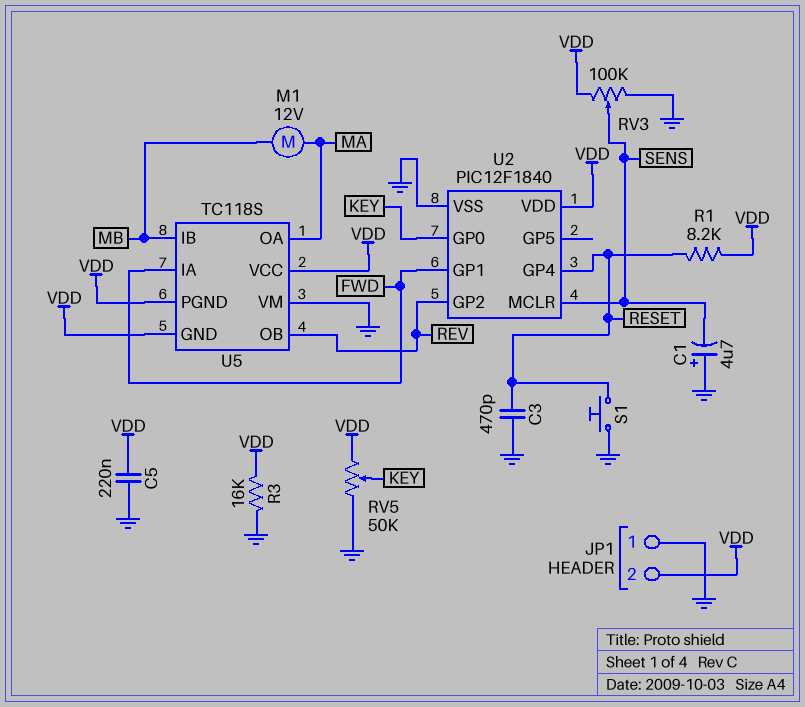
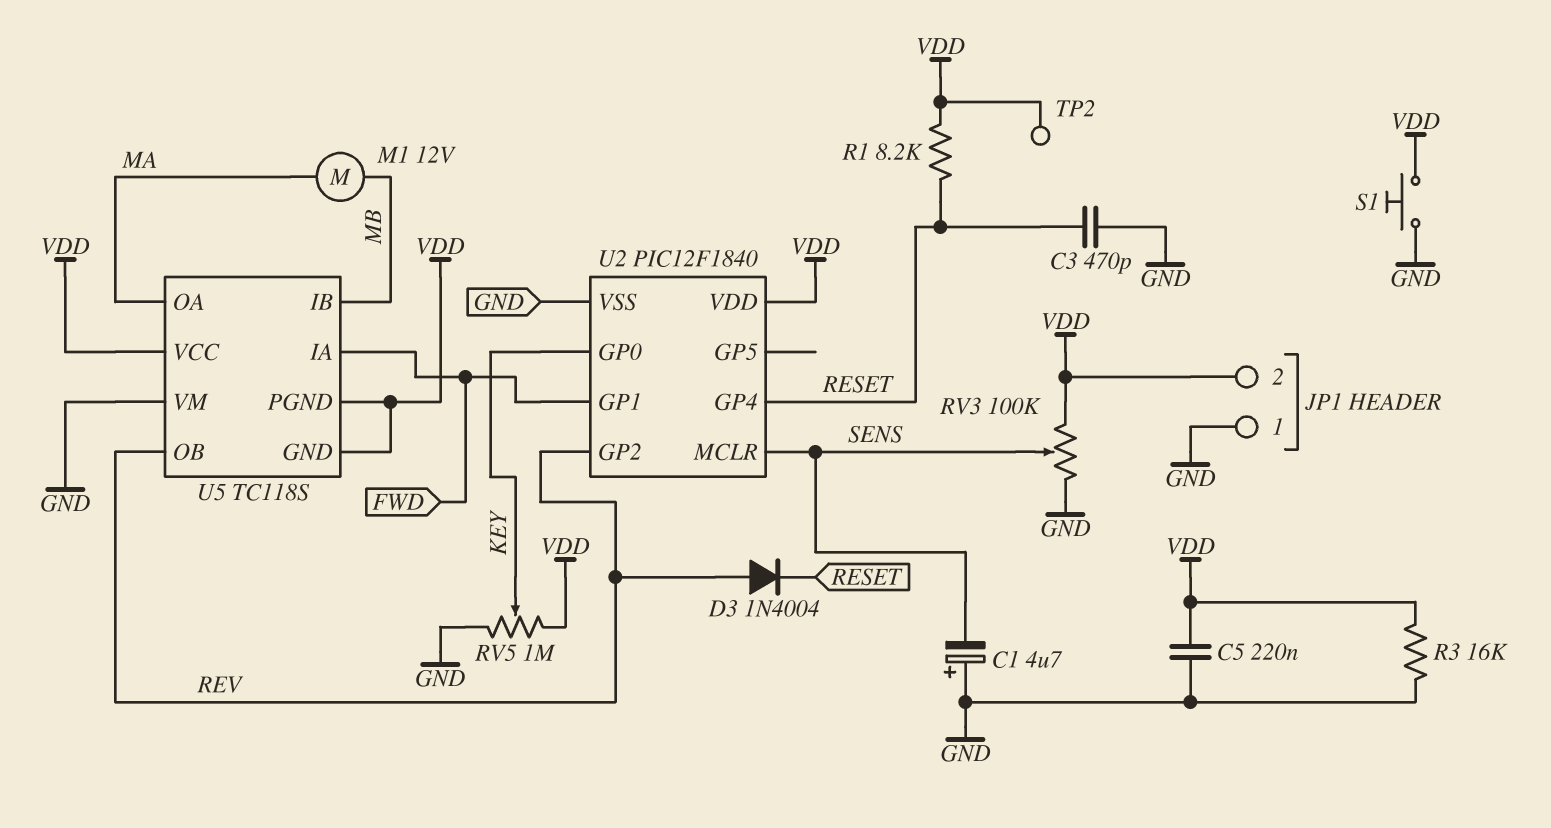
D3: none -> diode 1N4004 (A REV, K RESET)
RV5: 50k (GND, VDD, wiper KEY) -> 1M (GND, VDD, wiper KEY)
S1: button (GND, RESET) -> button (GND, VDD)
TP2: none -> test point (VDD)

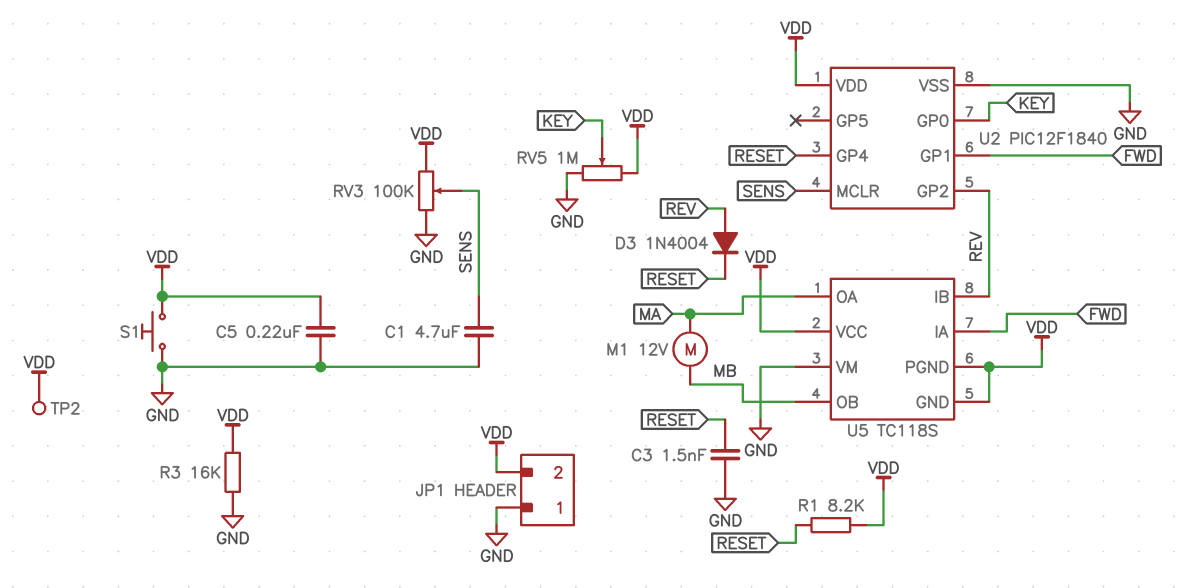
C1: 4.7uF (plus GND, minus SENS) -> 4.7uF (GND, SENS)
C3: 470pF (GND, RESET) -> 1.5nF (GND, RESET)
U5 pin IB: MB -> REV
U5 pin OB: REV -> MB

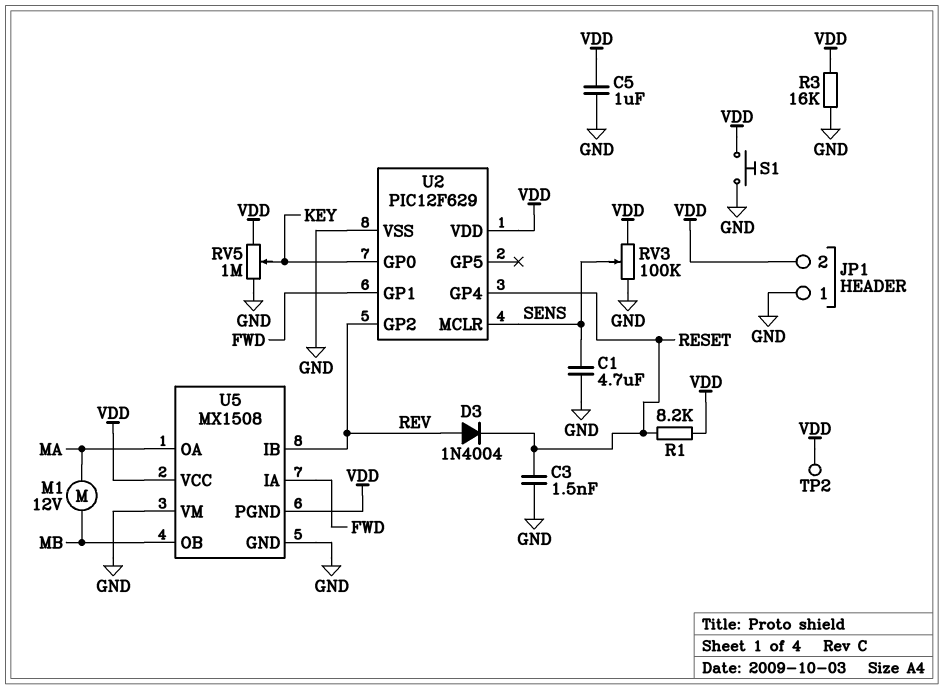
C5: 220nF (GND, VDD) -> 1uF (GND, VDD)
U2: PIC12F1840 -> PIC12F629
U5: TC118S -> MX1508
U5 pin GND: VDD -> GND

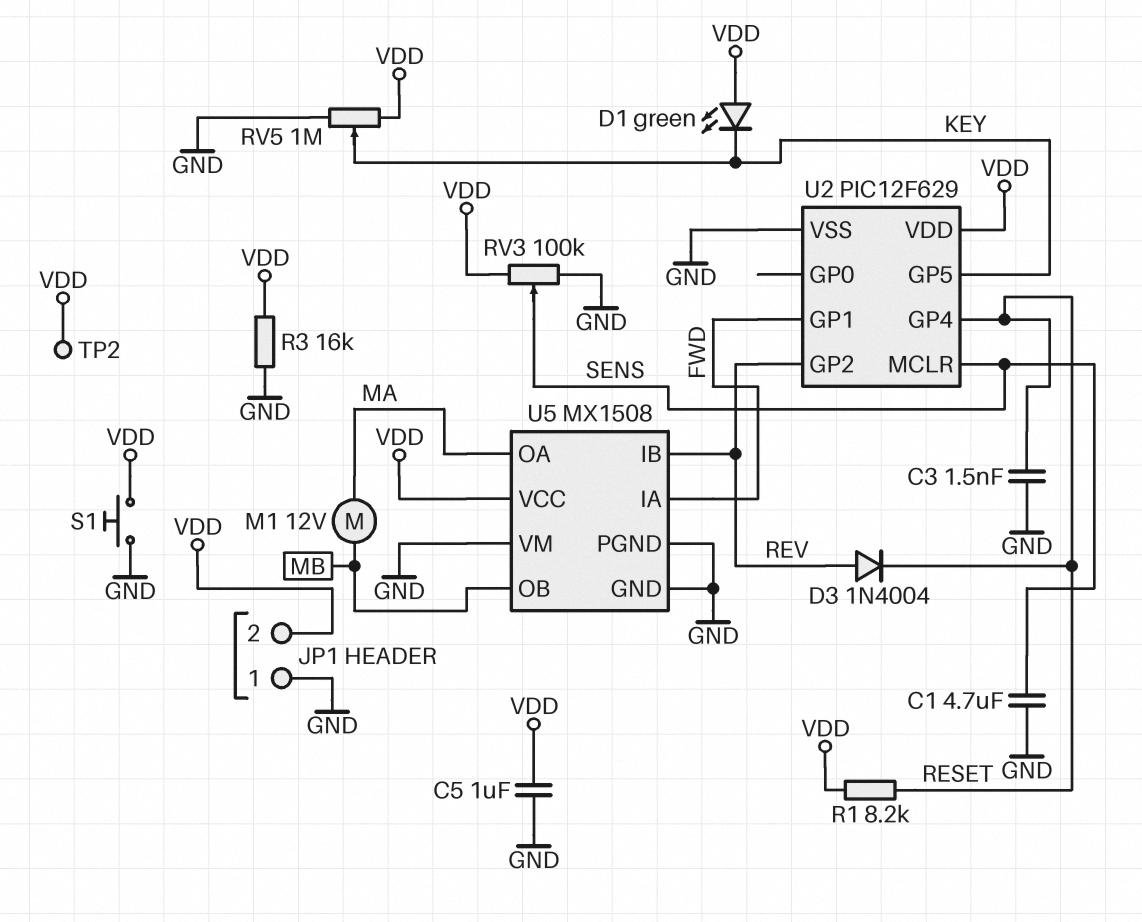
D1: none -> LED green (A VDD, K KEY)
U2 pin GP0: KEY -> none
U2 pin GP5: none -> KEY
U5 pin PGND: VDD -> GND

